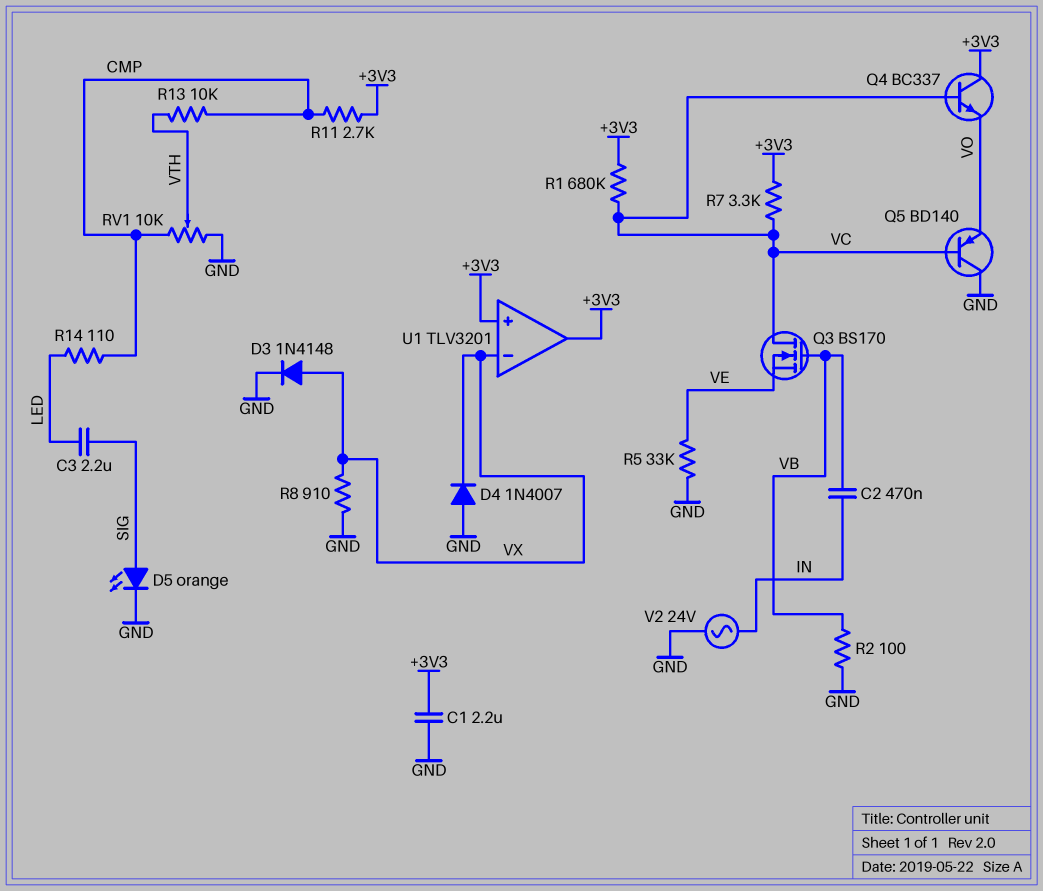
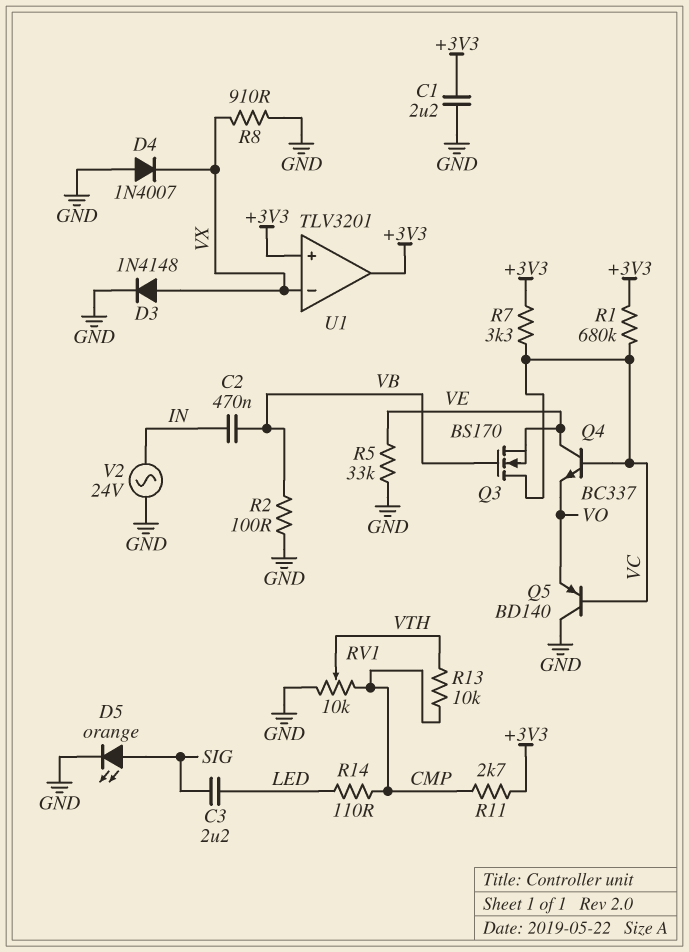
Q4: NPN BC337 (B VC, C +3V3, E VO) -> NPN BC337 (B VC, C VE, E VO)

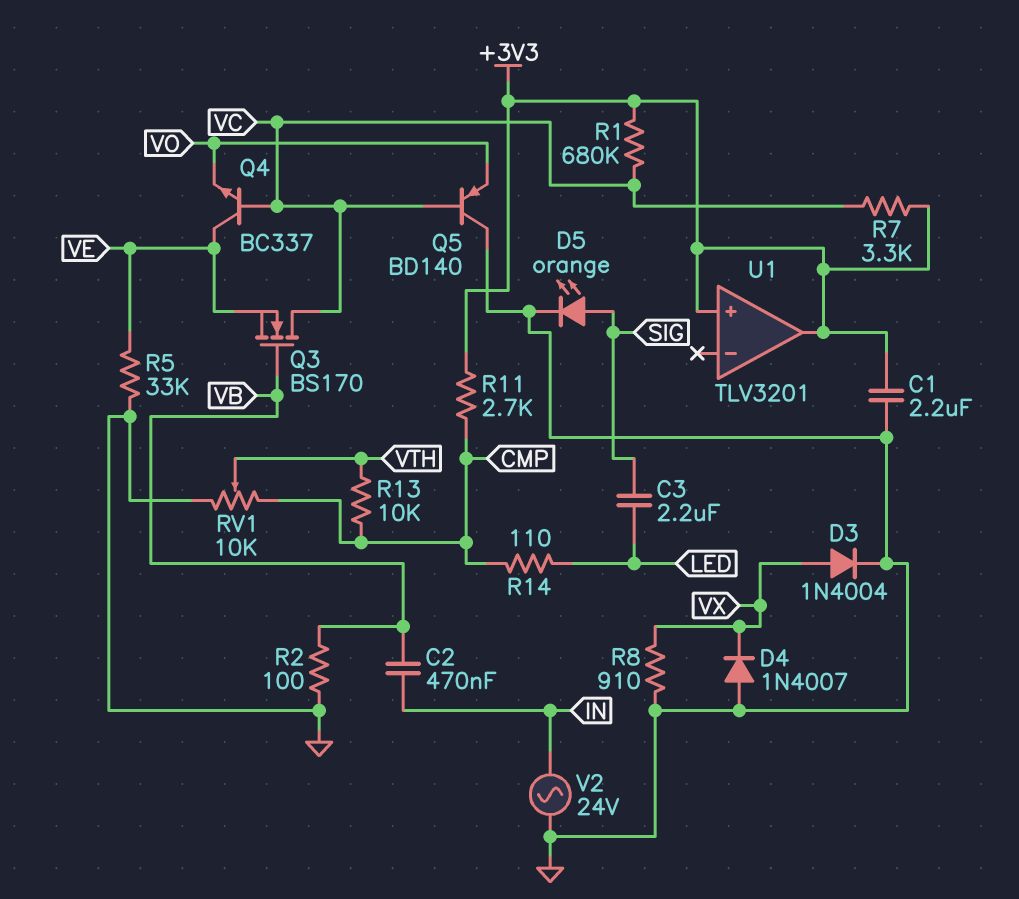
D3: diode 1N4148 (A VX, K GND) -> diode 1N4004 (A VX, K GND)
U1 pin in-: VX -> none

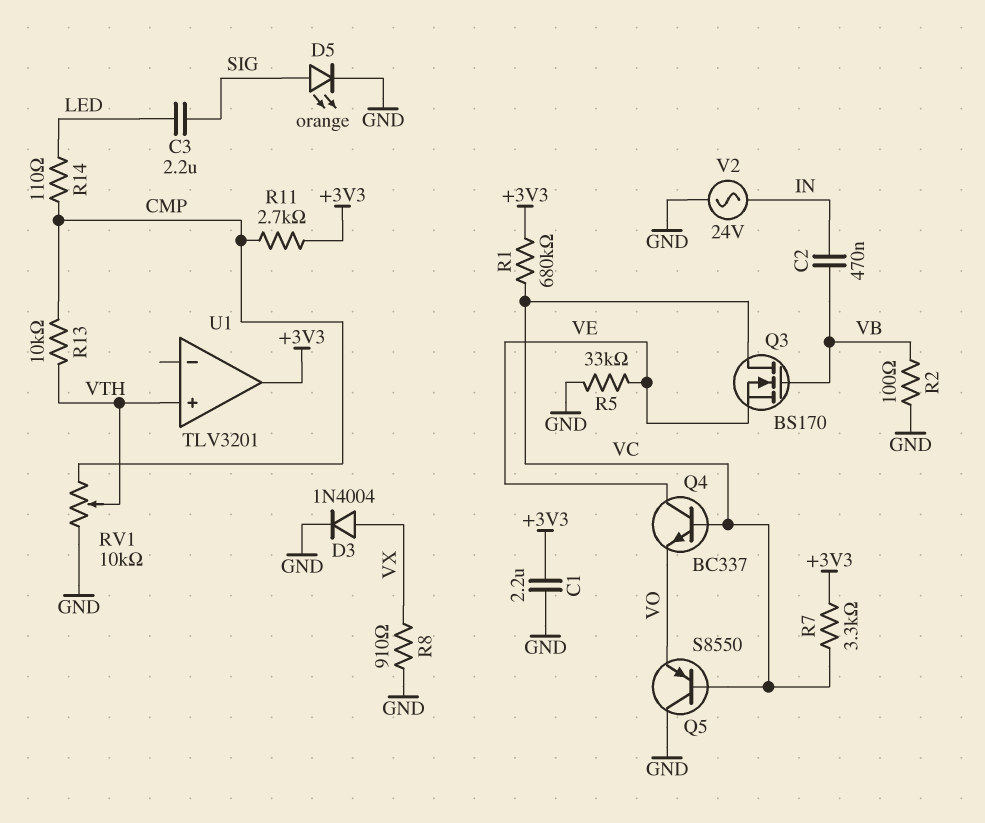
D4: diode 1N4007 (A GND, K VX) -> none
Q5: PNP BD140 (B VC, C GND, E VO) -> PNP S8550 (B VC, C GND, E VO)
U1 pin in+: +3V3 -> VTH

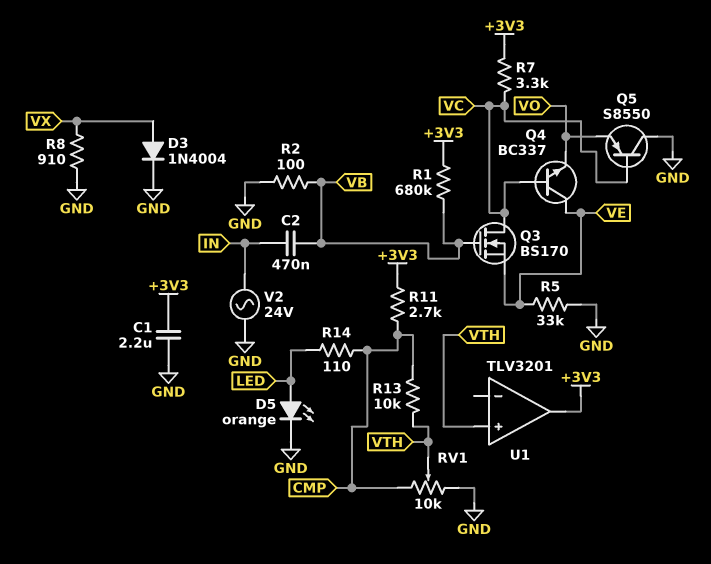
C3: 2.2uF (LED, SIG) -> none
D5: LED orange (A SIG, K GND) -> LED orange (A LED, K GND)
R1: 680k (+3V3, VC) -> 680k (+3V3, VB)

